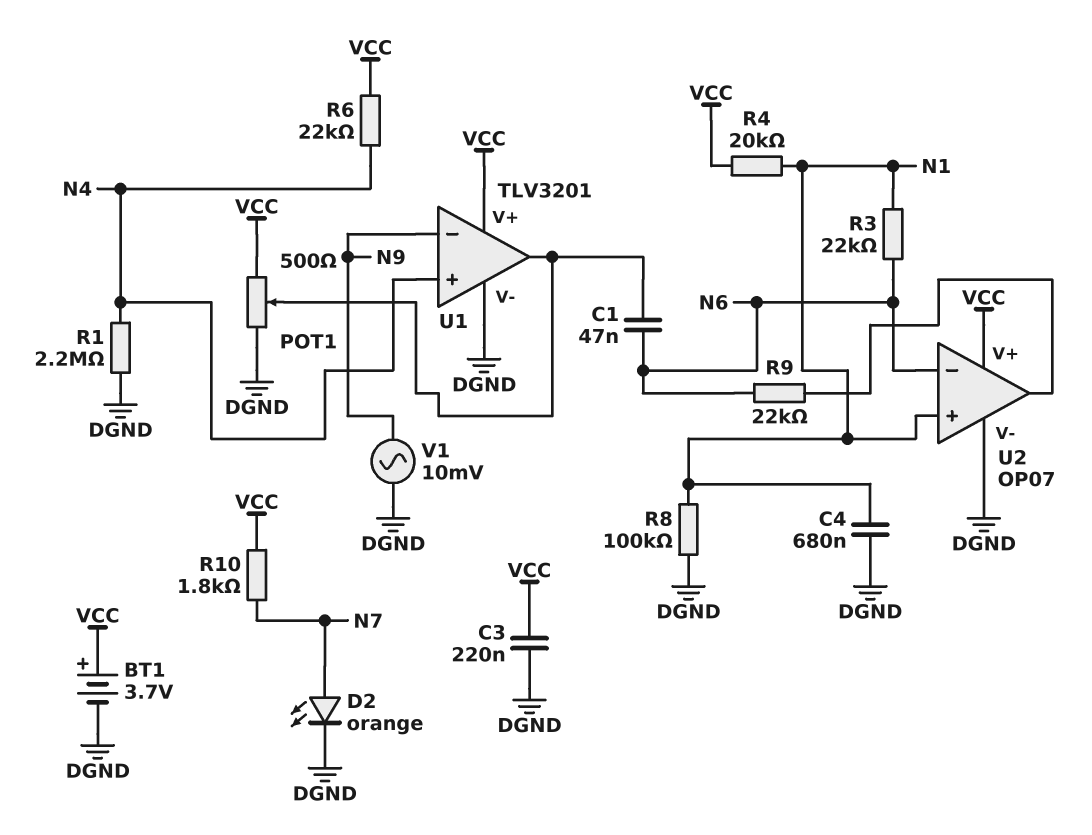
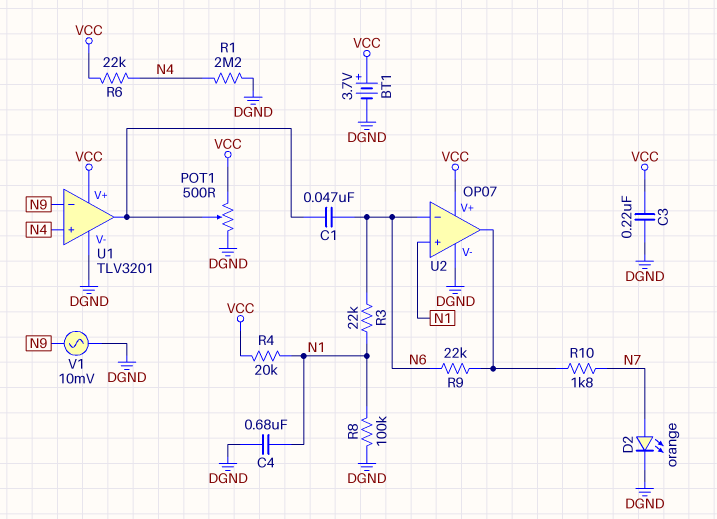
R10: 1.8k (N7, VCC) -> 1.8k (N7, U2/out)

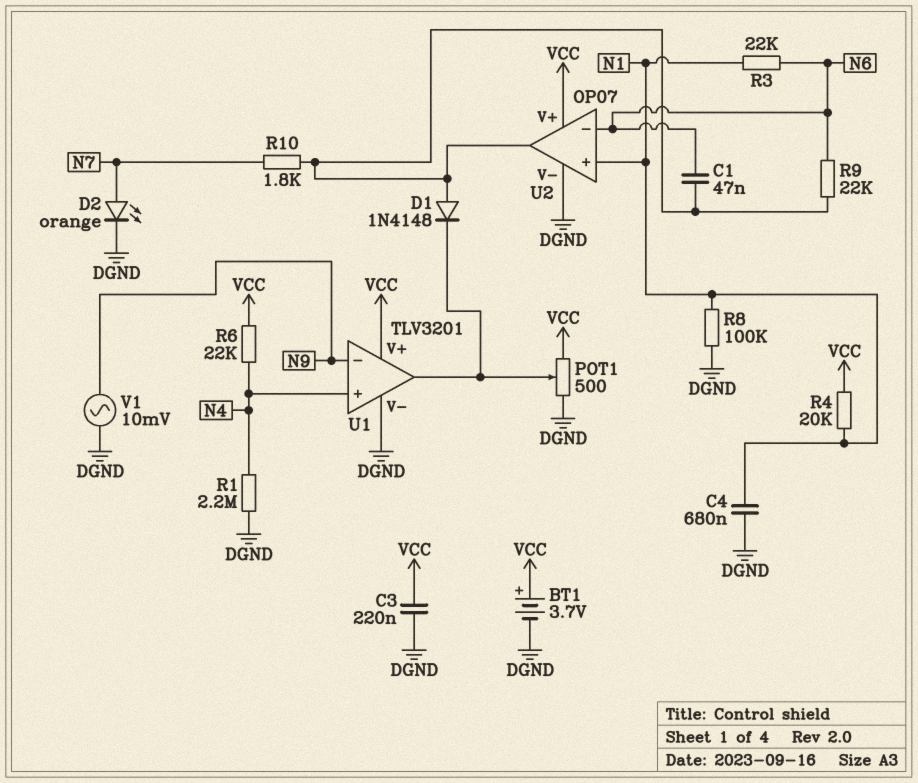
C1: 47nF (N6, U1/out) -> 47nF (N6, U2/out)
D1: none -> diode 1N4148 (A U2/out, K U1/out)

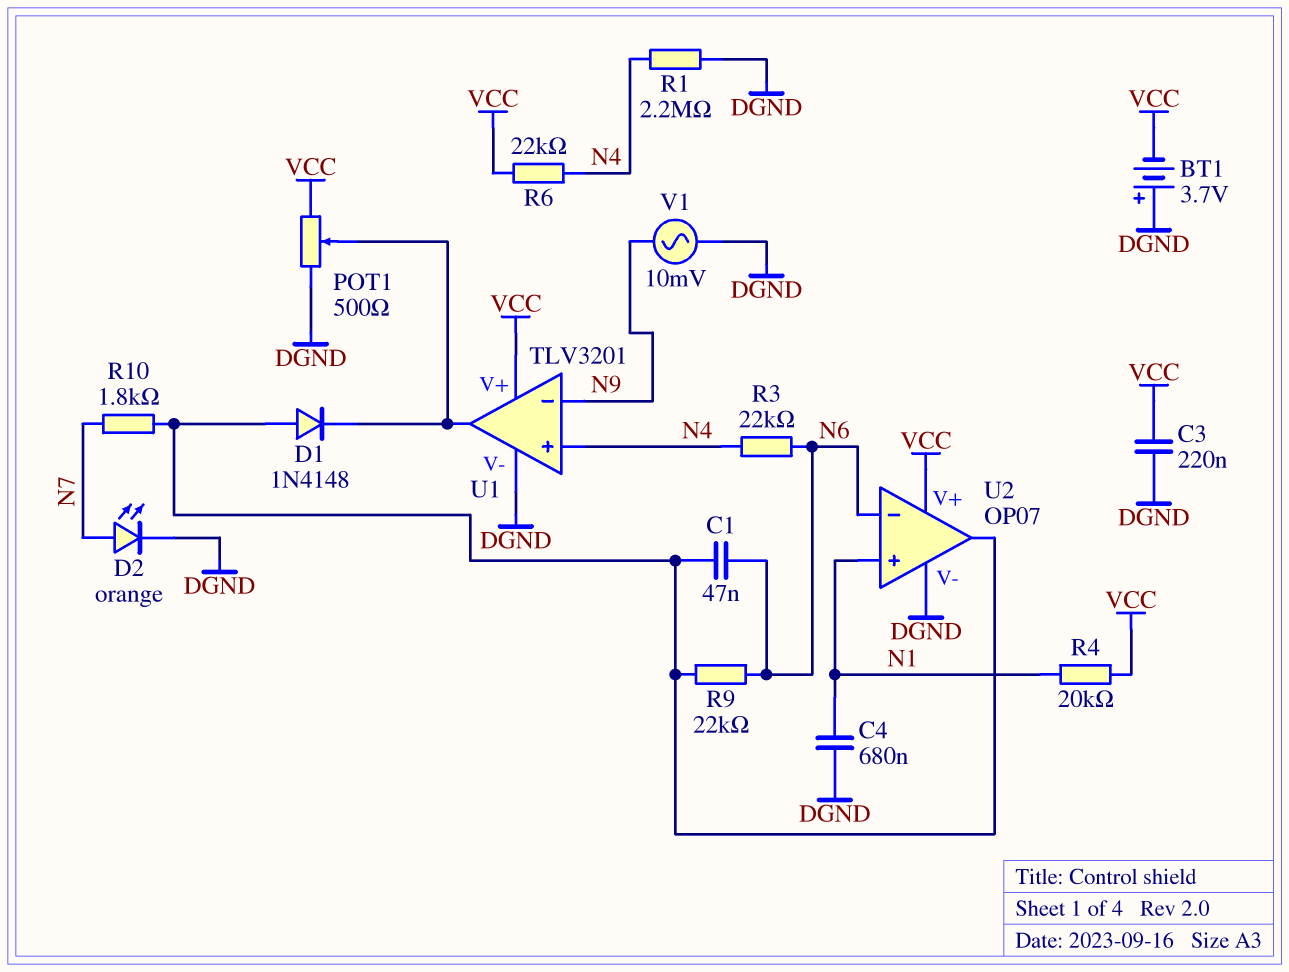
BT1: 3.7V (plus VCC, minus DGND) -> 3.7V (plus DGND, minus VCC)
R3: 22k (N1, N6) -> 22k (N4, N6)
R8: 100k (DGND, N1) -> none

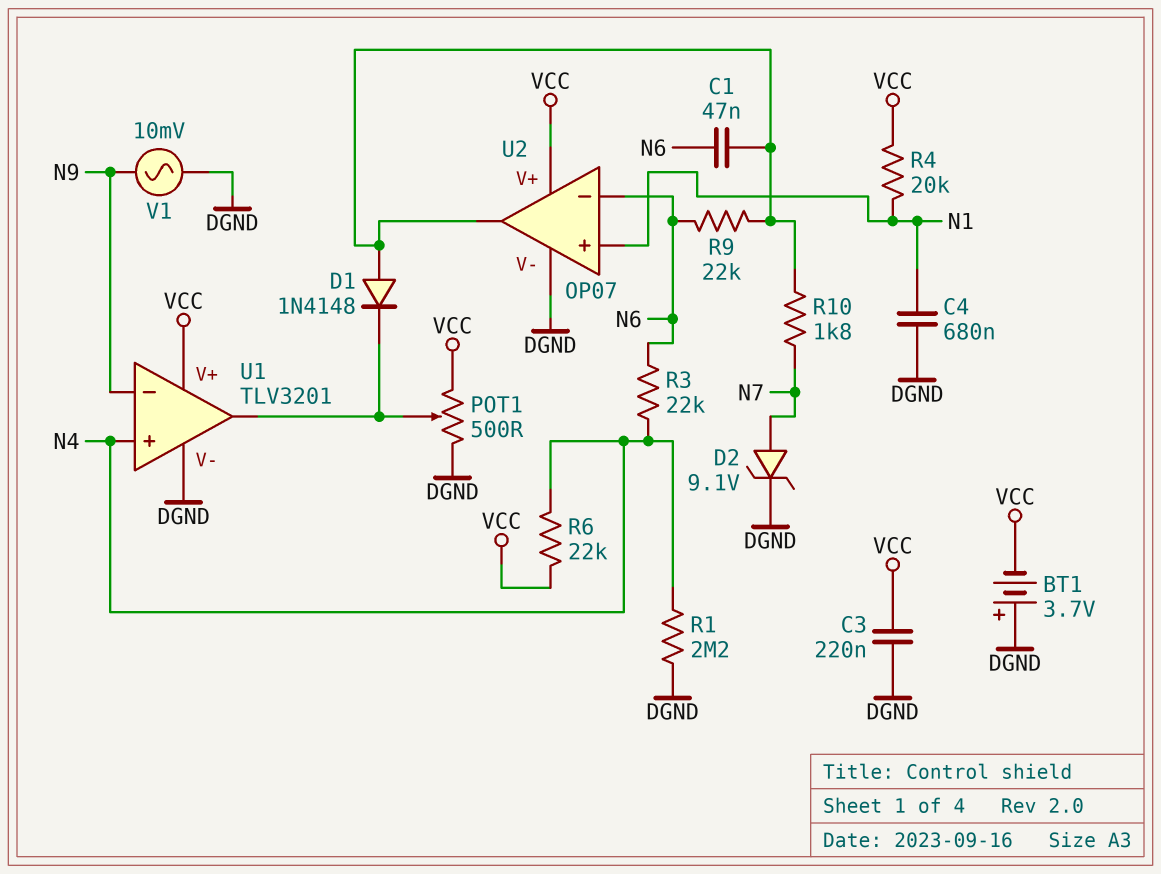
D2: LED orange (A N7, K DGND) -> zener 9.1V (A N7, K DGND)

